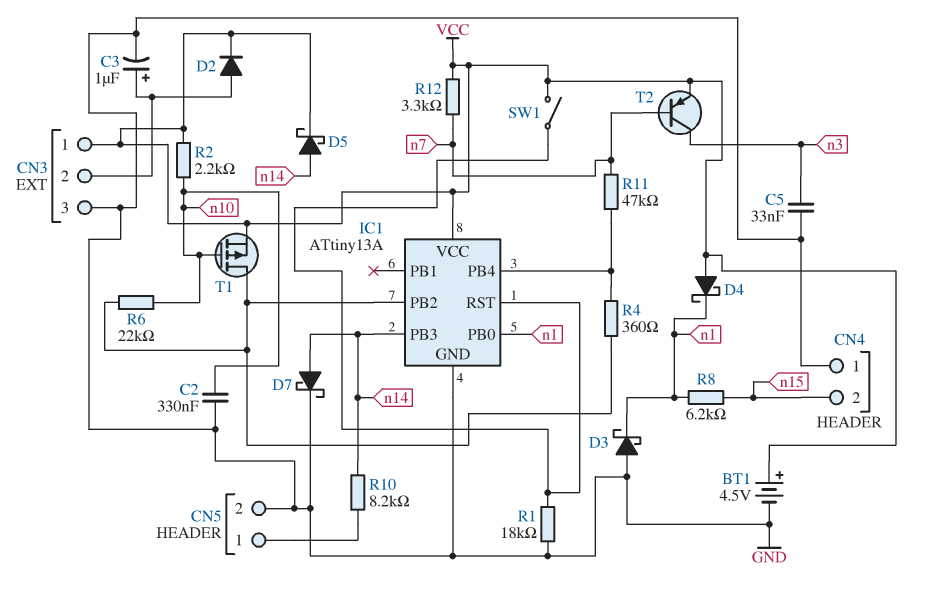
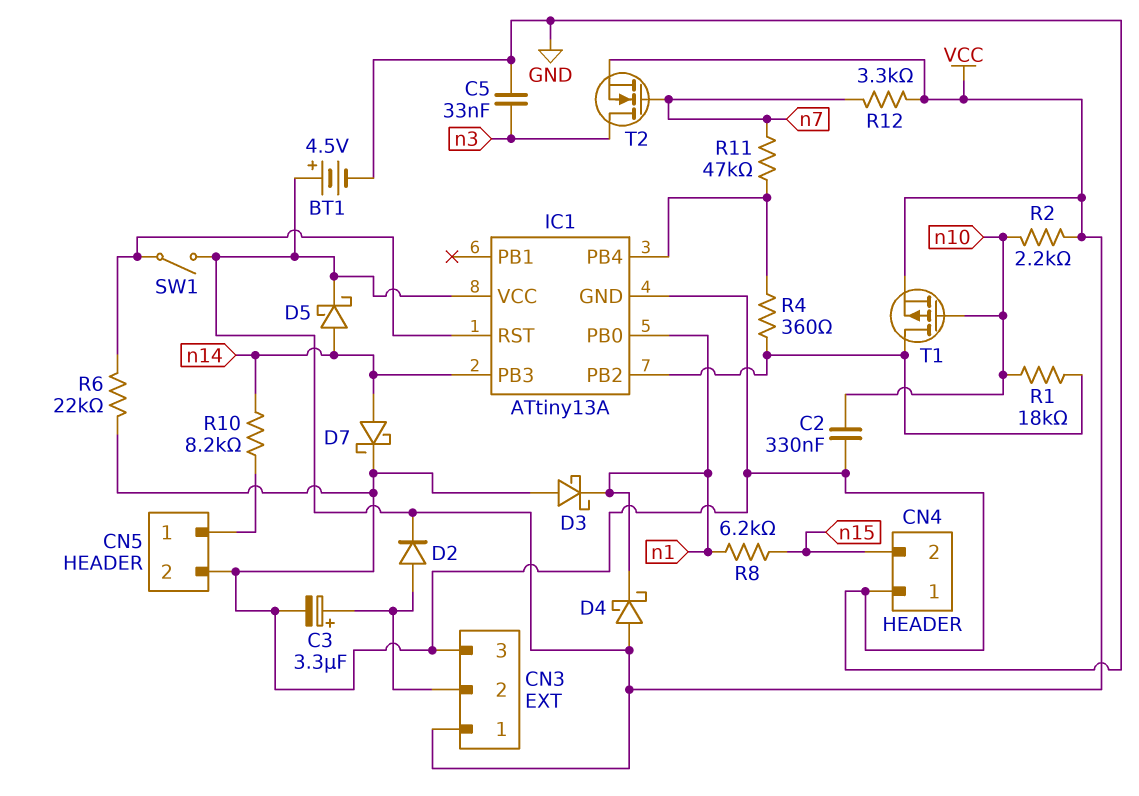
C3: 1uF (plus CN3/2, minus GND) -> 3.3uF (plus CN3/2, minus GND)
R1: 18k (GND, IC1/RST) -> 18k (IC1/PB2, n10)
R6: 22k (IC1/PB2, n10) -> 22k (GND, IC1/RST)
T2: PNP (B n7, C n3, E VCC) -> NMOS (G n7, D n3, S VCC)

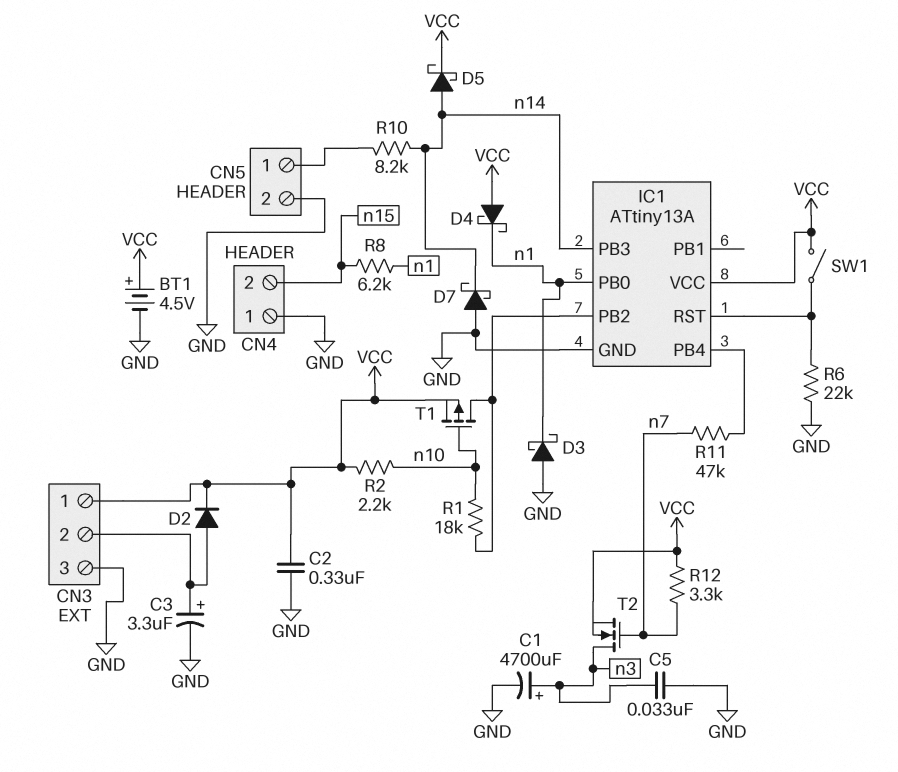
C1: none -> 4700uF (plus n3, minus GND)
C2: 330nF (GND, n10) -> 330nF (GND, VCC)
D7: schottky (A n14, K GND) -> schottky (A GND, K n14)
R4: 360 (IC1/PB2, IC1/PB4) -> none

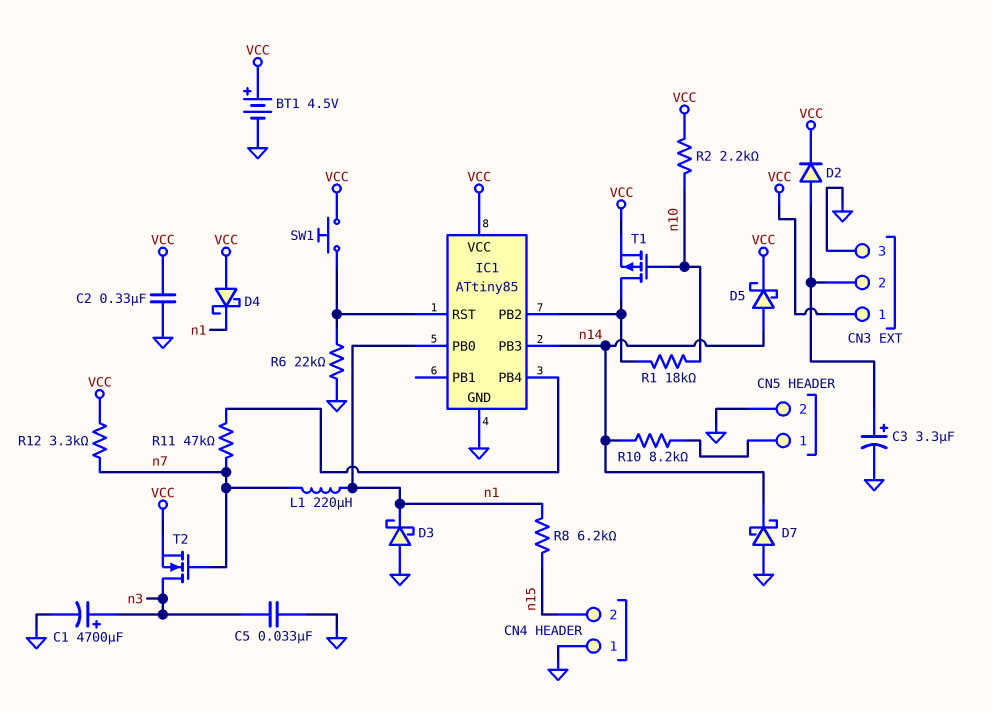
IC1: ATtiny13A -> ATtiny85
L1: none -> 220uH (n1, n7)
SW1: switch (IC1/RST, VCC) -> button (IC1/RST, VCC)

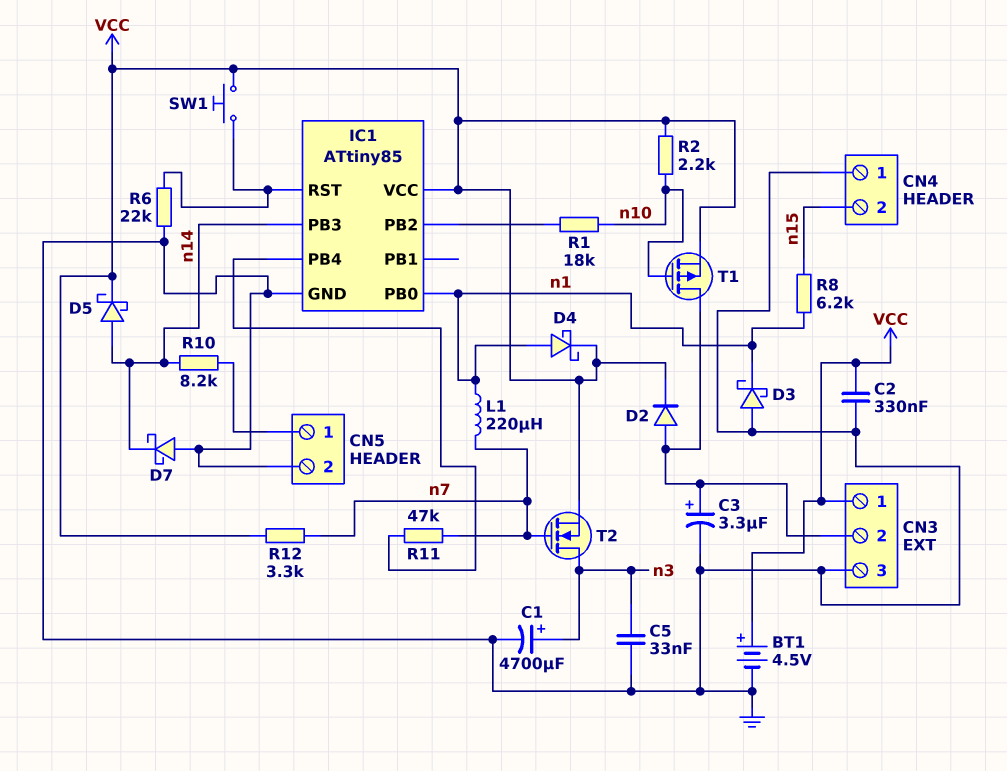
D4: schottky (A VCC, K n1) -> schottky (A n1, K VCC)
T1: PMOS (G n10, D IC1/PB2, S VCC) -> PMOS (G n10, D CN3/2, S VCC)

